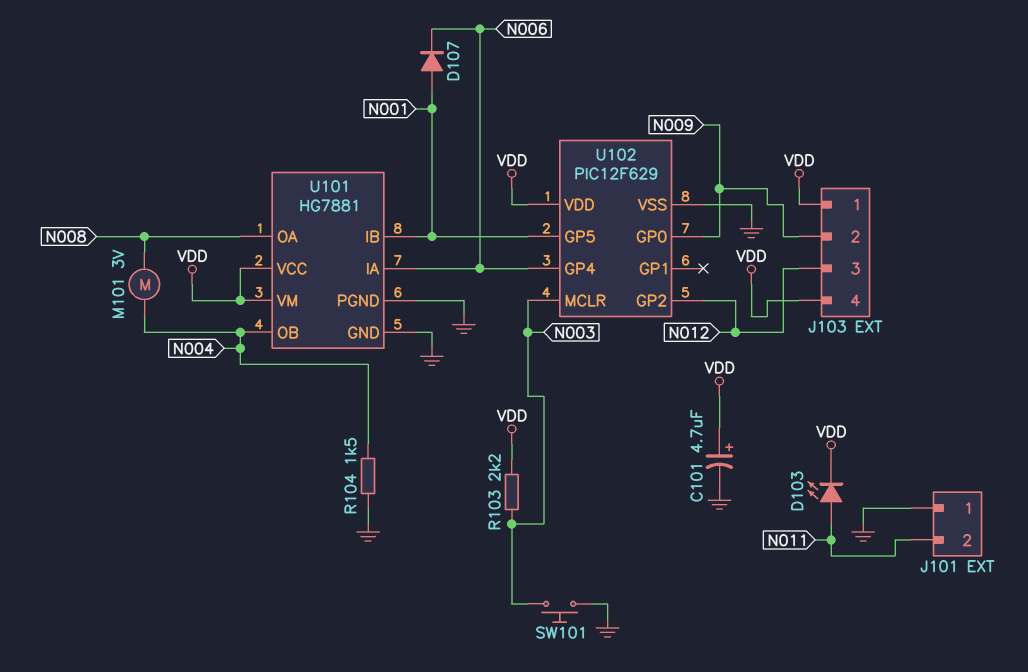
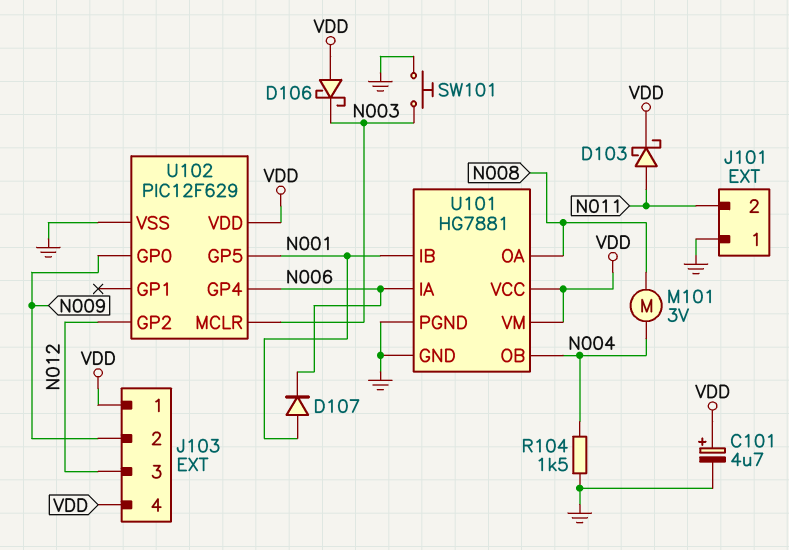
D103: LED (A N011, K VDD) -> schottky (A N011, K VDD)
D106: none -> schottky (A VDD, K N003)
R103: 2.2k (N003, VDD) -> none

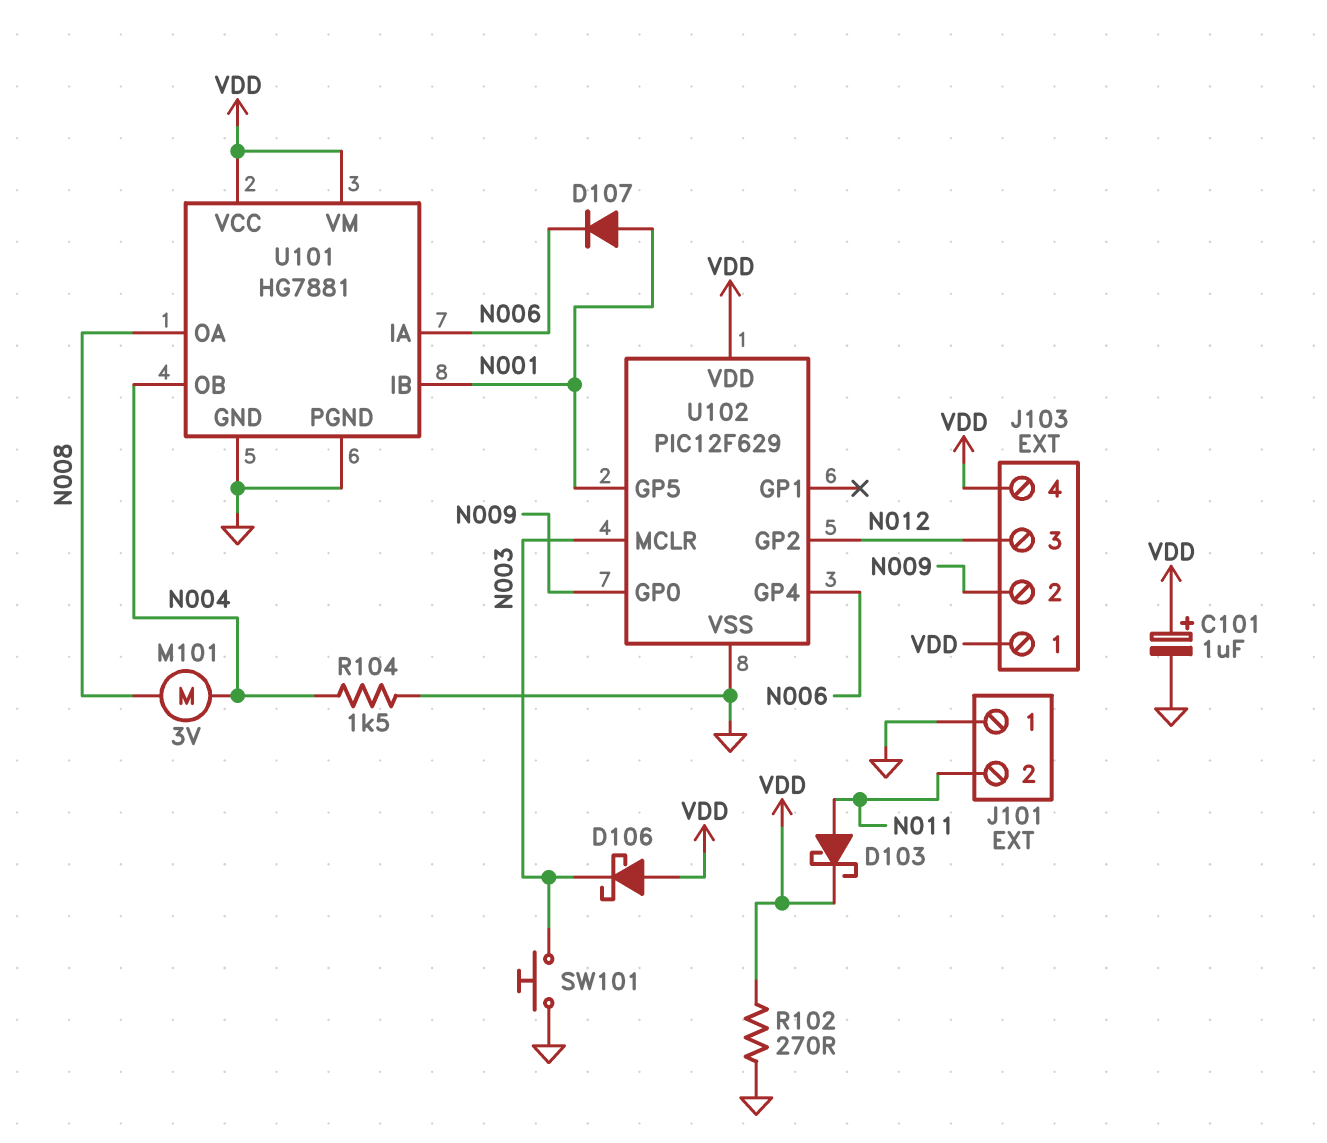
C101: 4.7uF (plus VDD, minus GND) -> 1uF (plus VDD, minus GND)
R102: none -> 270 (GND, VDD)

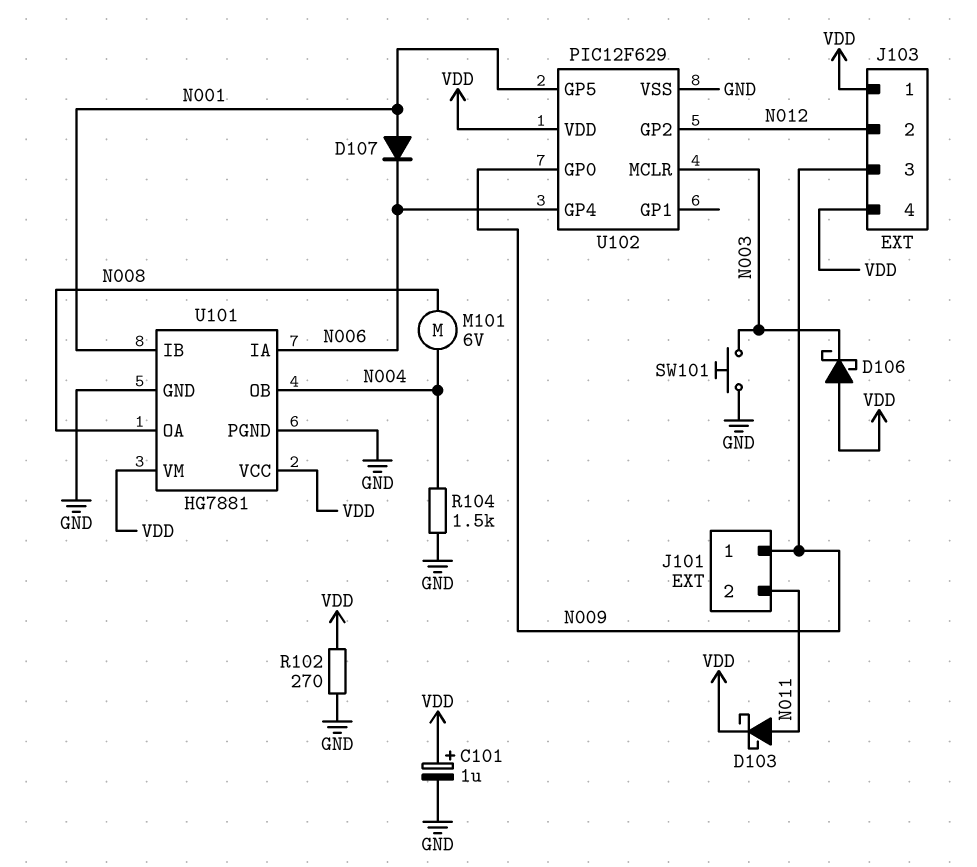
J101 pin 1: GND -> N009
J103 pin 2: N009 -> N012
J103 pin 3: N012 -> N009
M101: motor 3V (N004, N008) -> motor 6V (N004, N008)

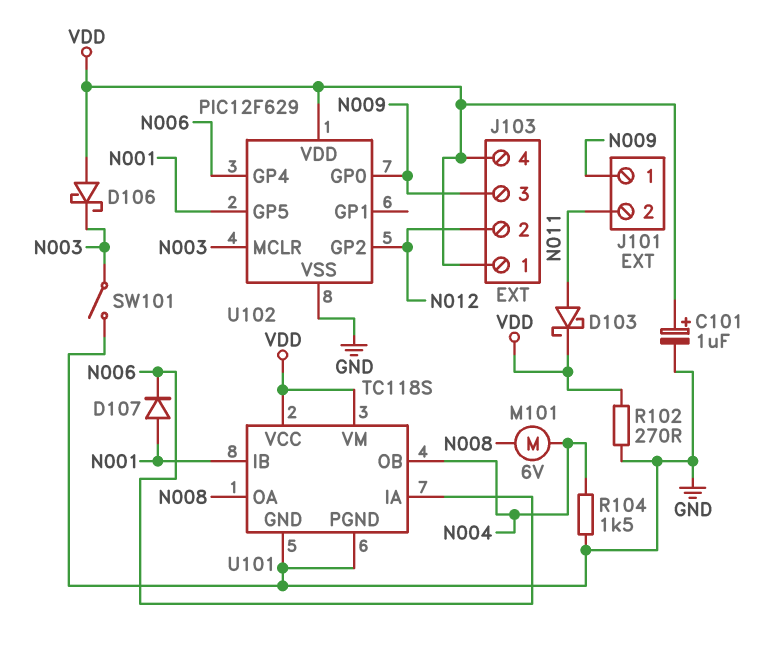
SW101: button (GND, N003) -> switch (GND, N003)
U101: HG7881 -> TC118S

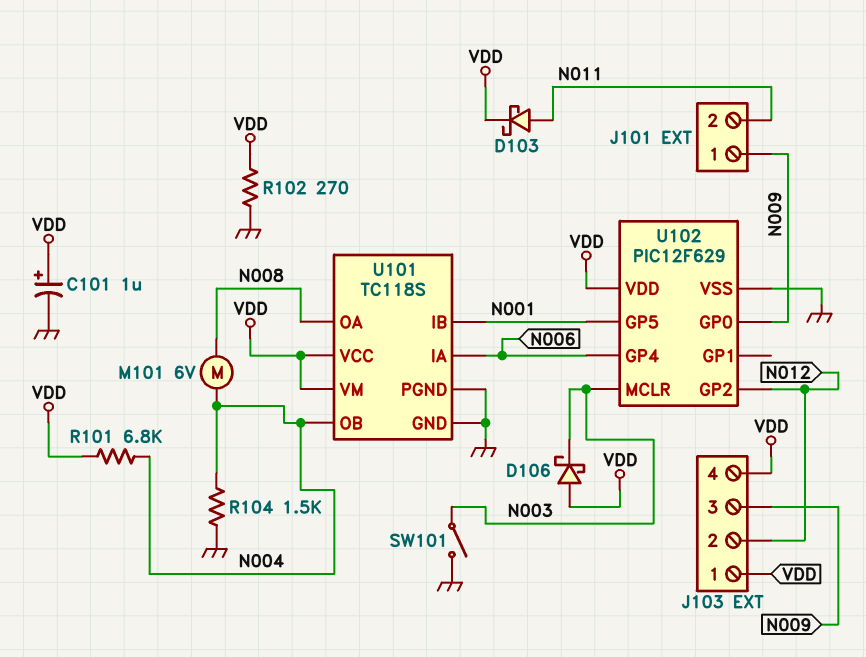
D107: diode (A N001, K N006) -> none
R101: none -> 6.8k (N004, VDD)

